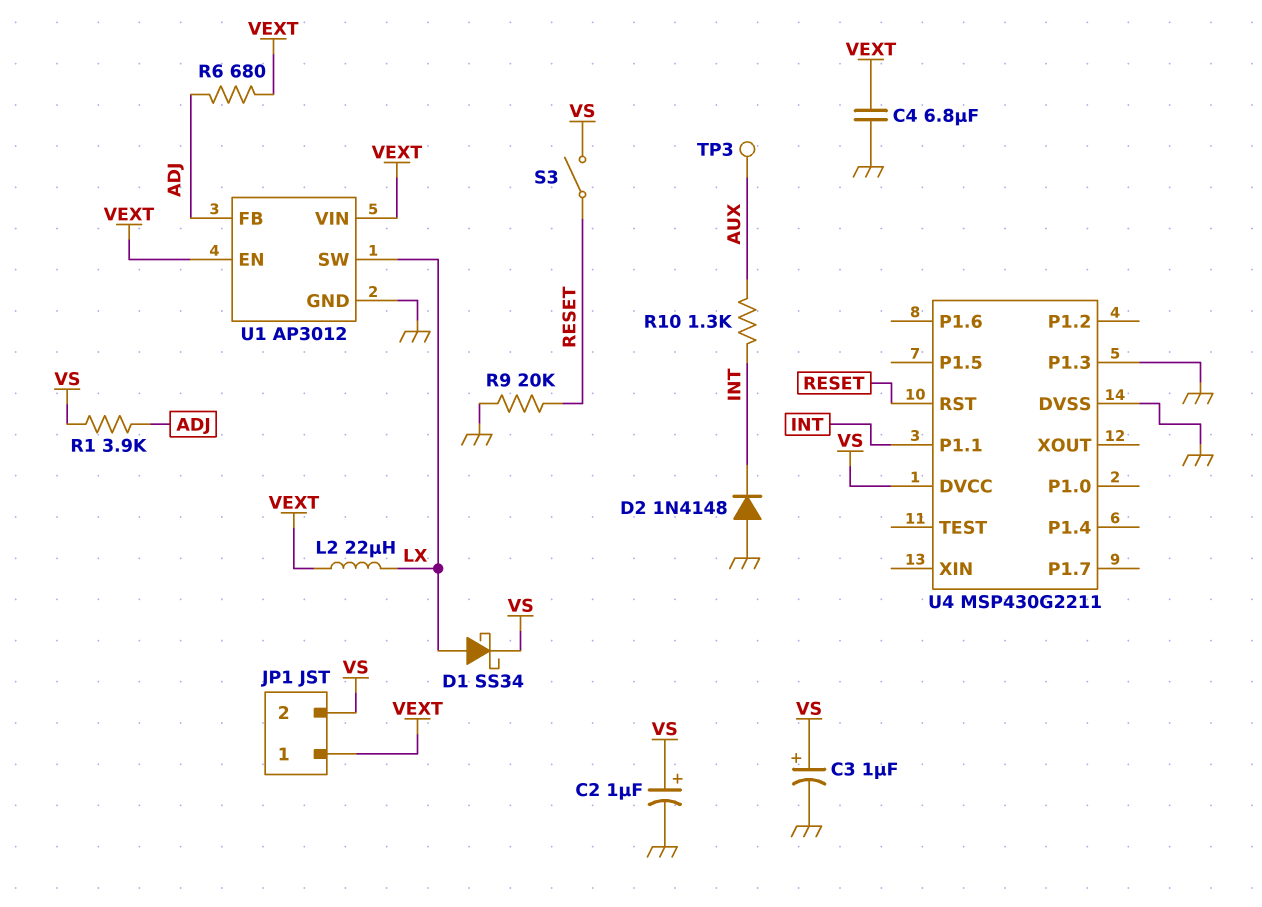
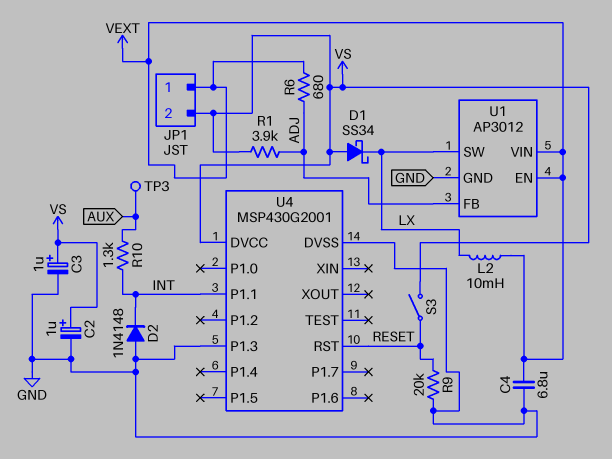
D1: schottky SS34 (A LX, K VS) -> schottky SS34 (A VS, K LX)
L2: 22uH (LX, VEXT) -> 10mH (LX, VEXT)
U4: MSP430G2211 -> MSP430G2001

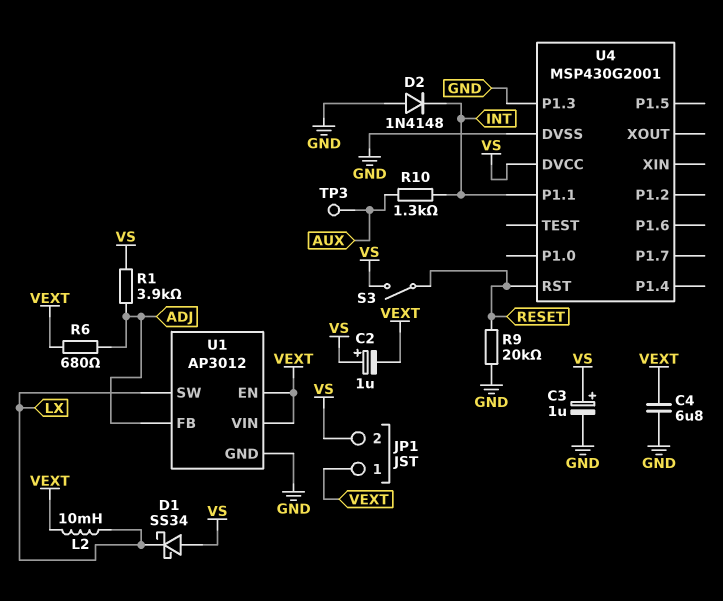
C2: 1uF (plus VS, minus GND) -> 1uF (plus VS, minus VEXT)

